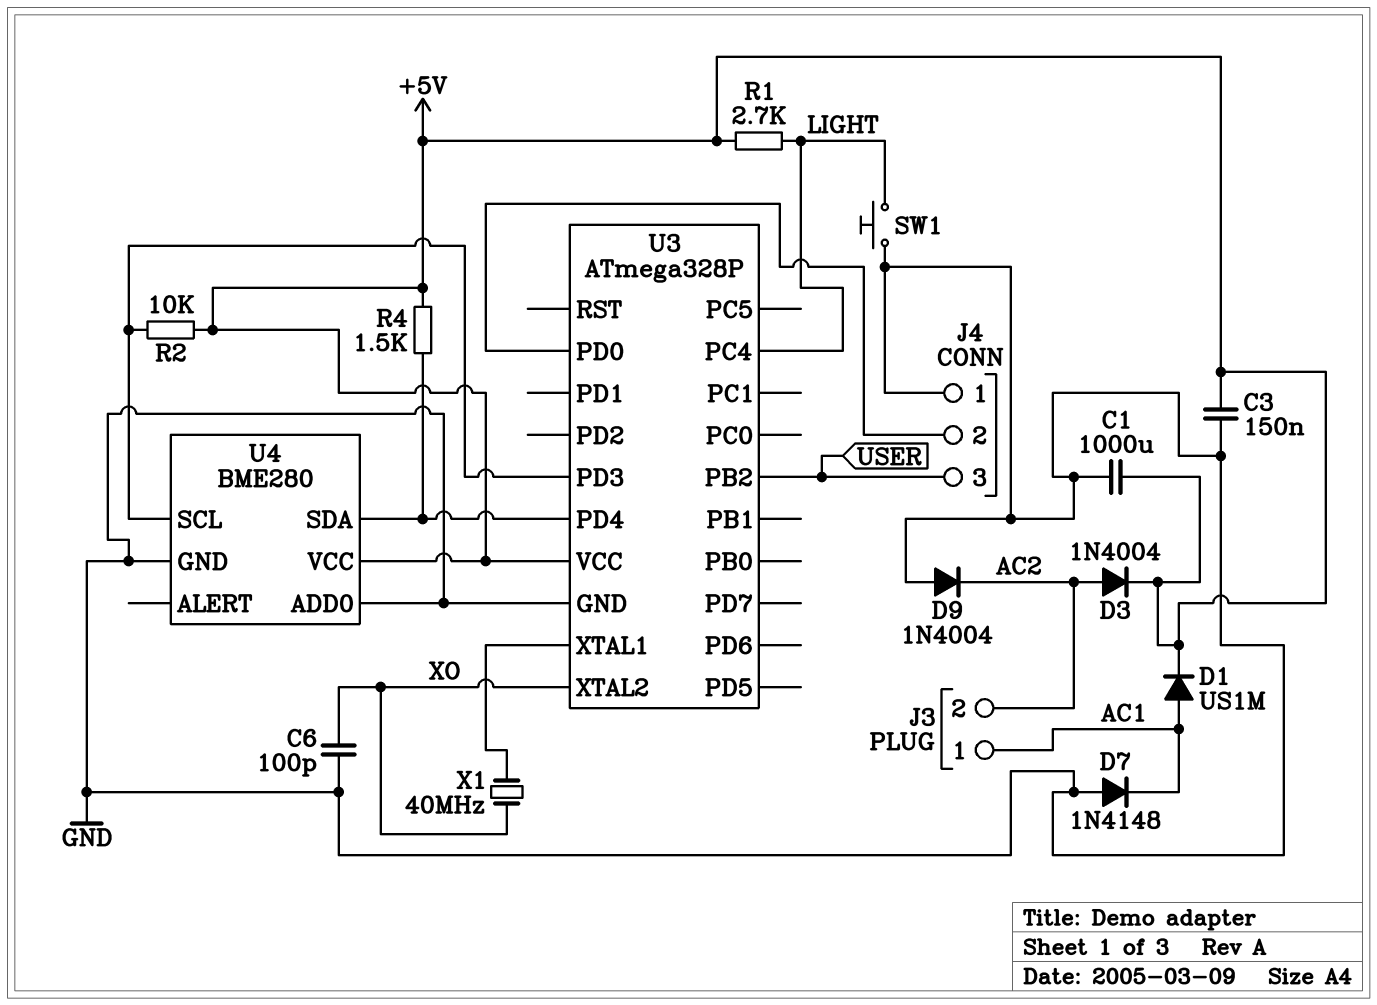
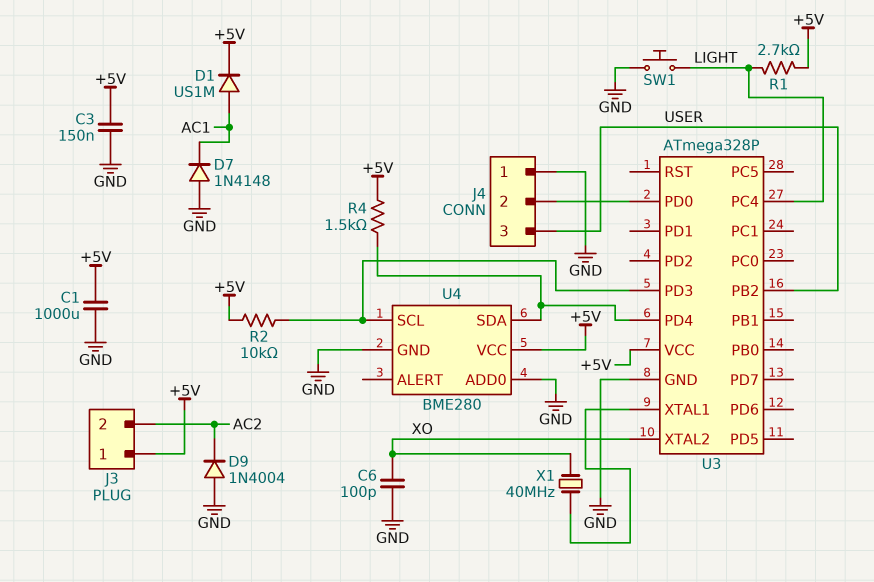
D3: diode 1N4004 (A AC2, K +5V) -> none
J3 pin 1: AC1 -> +5V

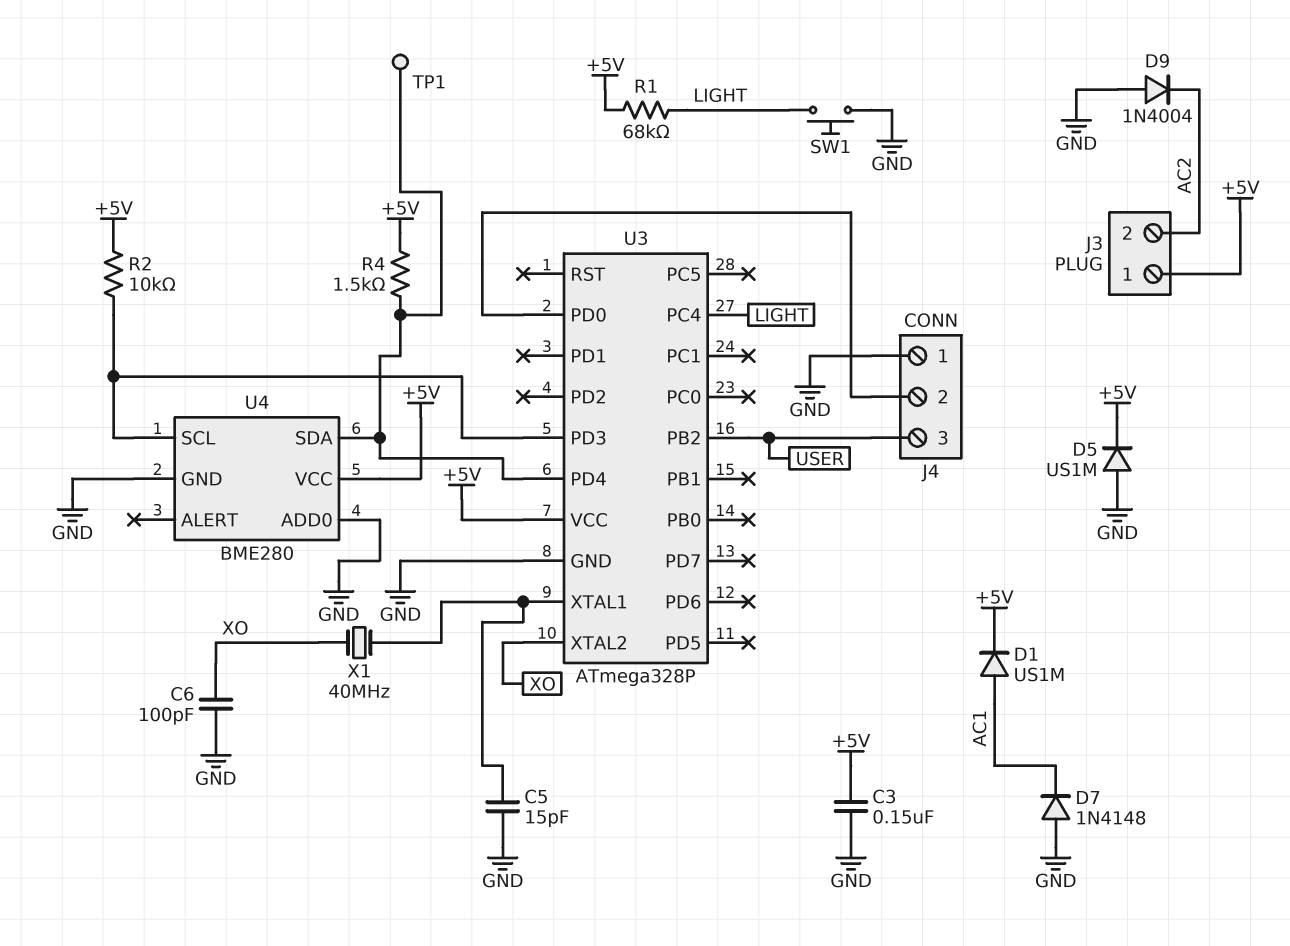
C1: 1000uF (+5V, GND) -> none
C5: none -> 15pF (GND, U3/XTAL1)
D5: none -> diode US1M (A GND, K +5V)
R1: 2.7k (+5V, LIGHT) -> 68k (+5V, LIGHT)
TP1: none -> test point (U3/PD4)

